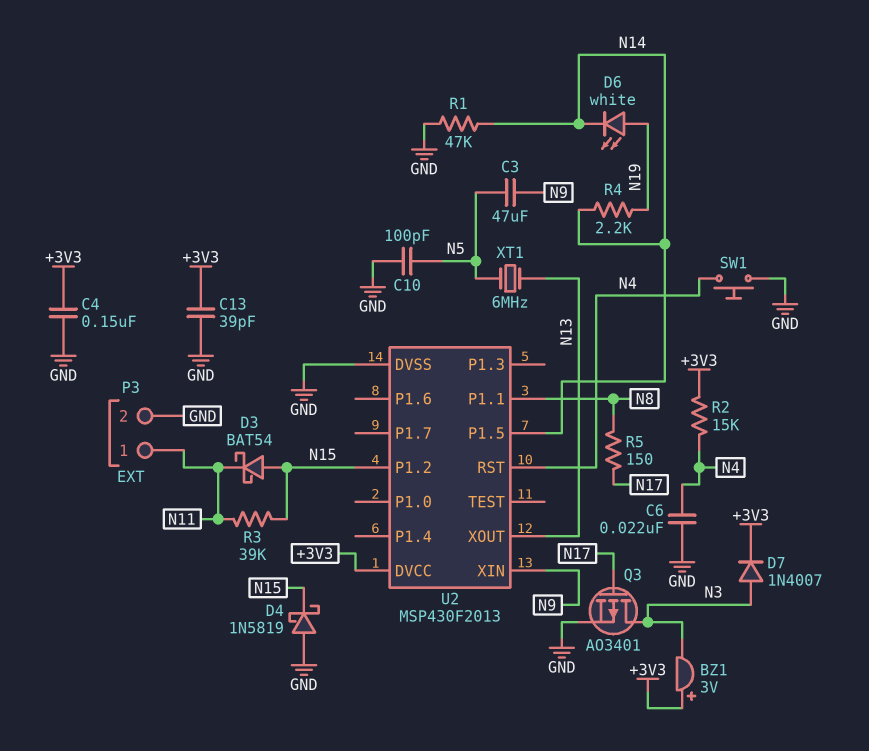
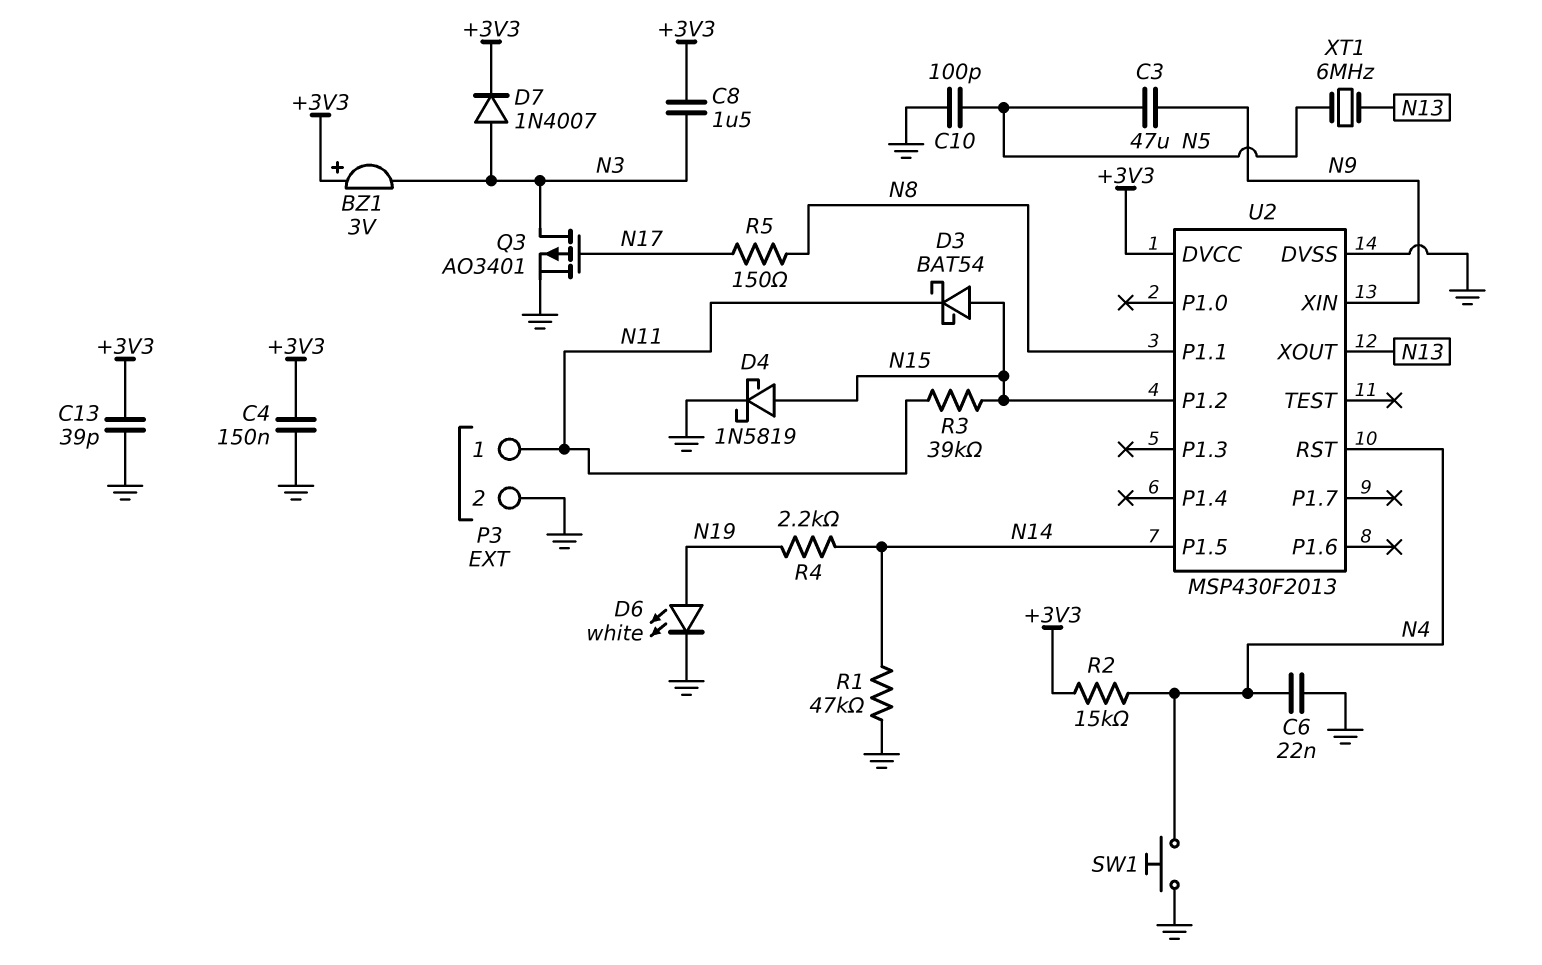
C8: none -> 1.5uF (+3V3, N3)
D4: schottky 1N5819 (A GND, K N15) -> schottky 1N5819 (A N15, K GND)
D6: LED white (A N19, K N14) -> LED white (A N19, K GND)

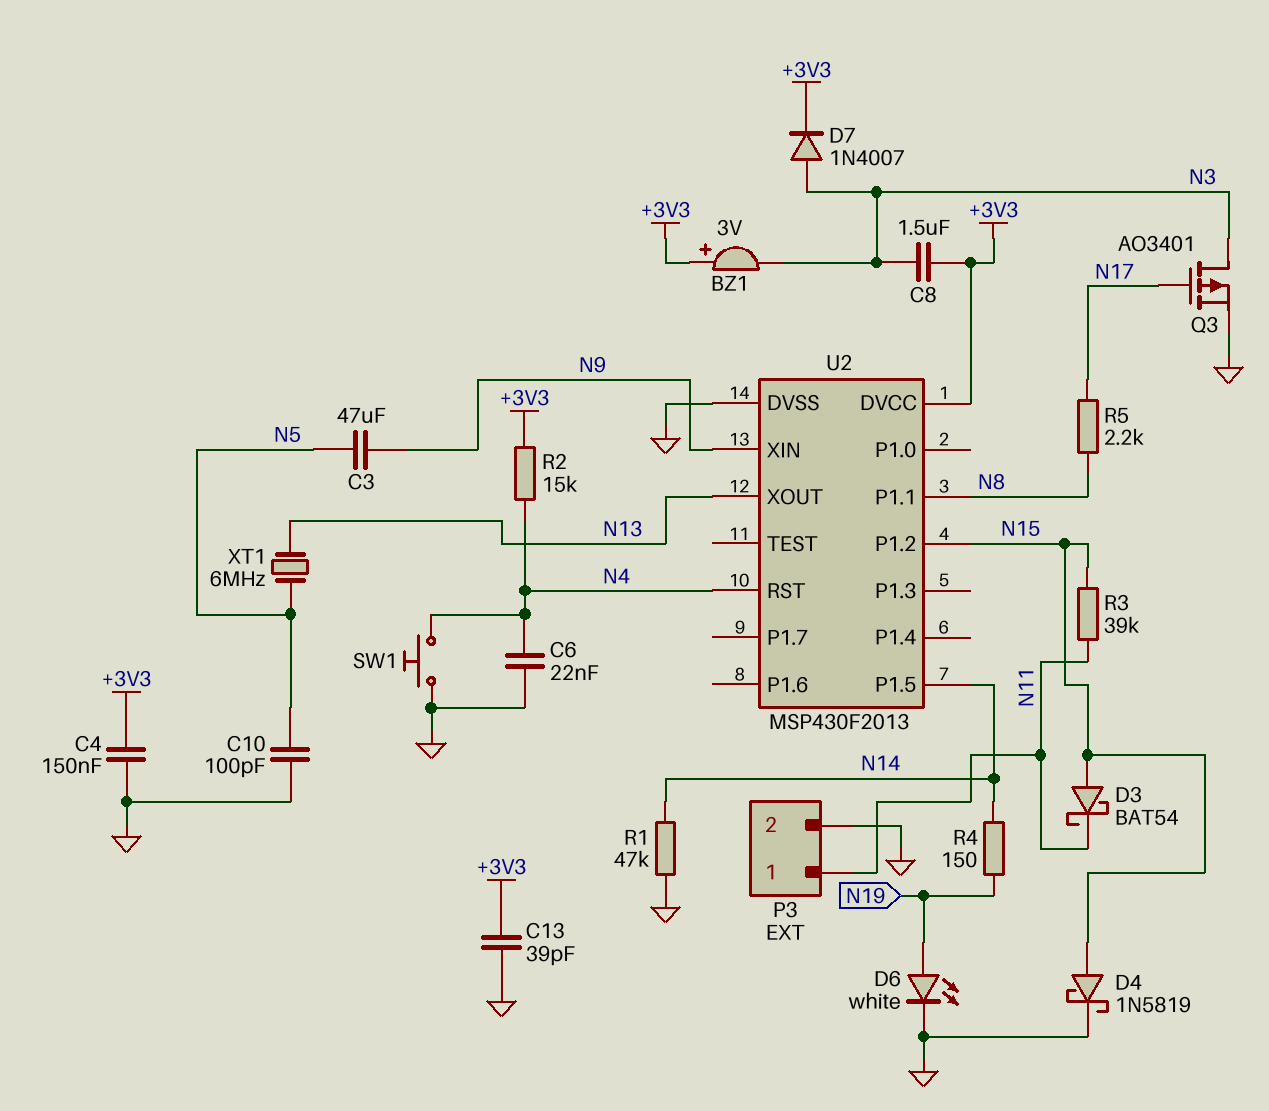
R4: 2.2k (N14, N19) -> 150 (N14, N19)
R5: 150 (N8, N17) -> 2.2k (N8, N17)

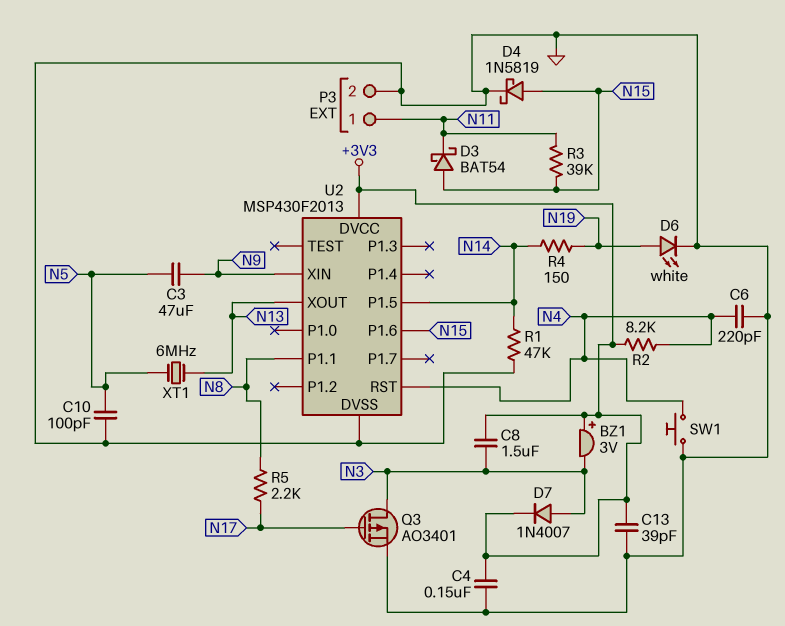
C6: 22nF (GND, N4) -> 220pF (GND, N4)
R2: 15k (+3V3, N4) -> 8.2k (+3V3, N4)
U2 pin P1.2: N15 -> none
U2 pin P1.6: none -> N15

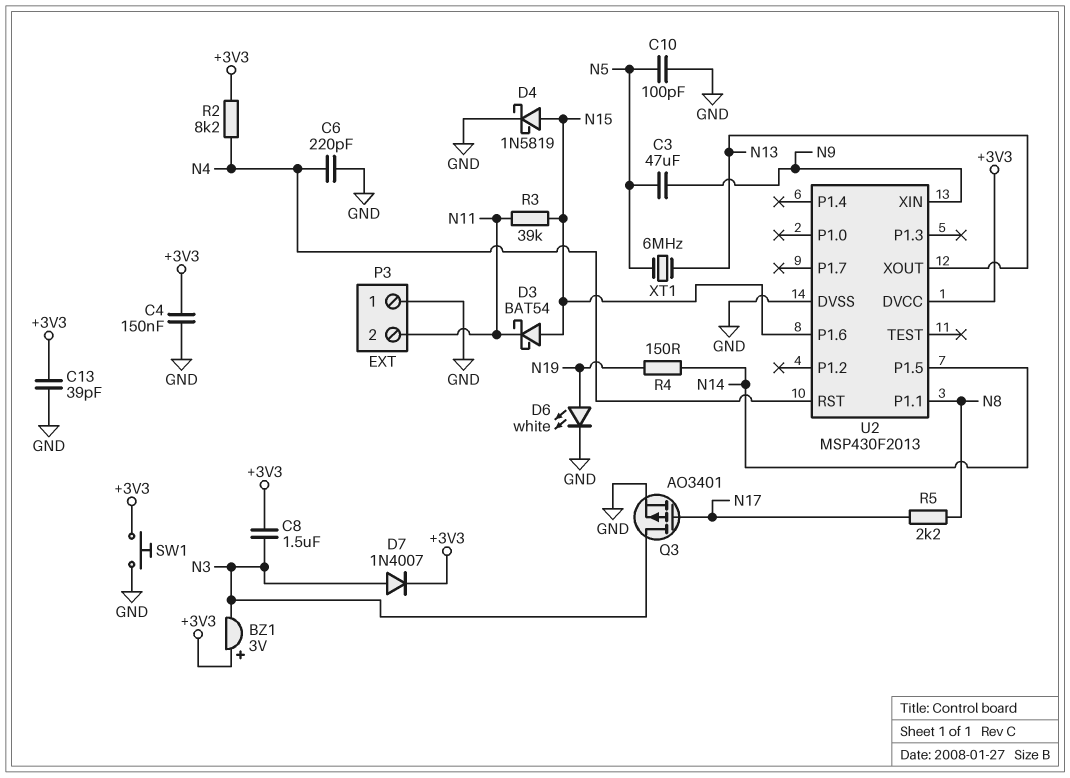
P3 pin 1: N11 -> GND
P3 pin 2: GND -> N11
R1: 47k (GND, N14) -> none
SW1: button (GND, N4) -> button (+3V3, GND)

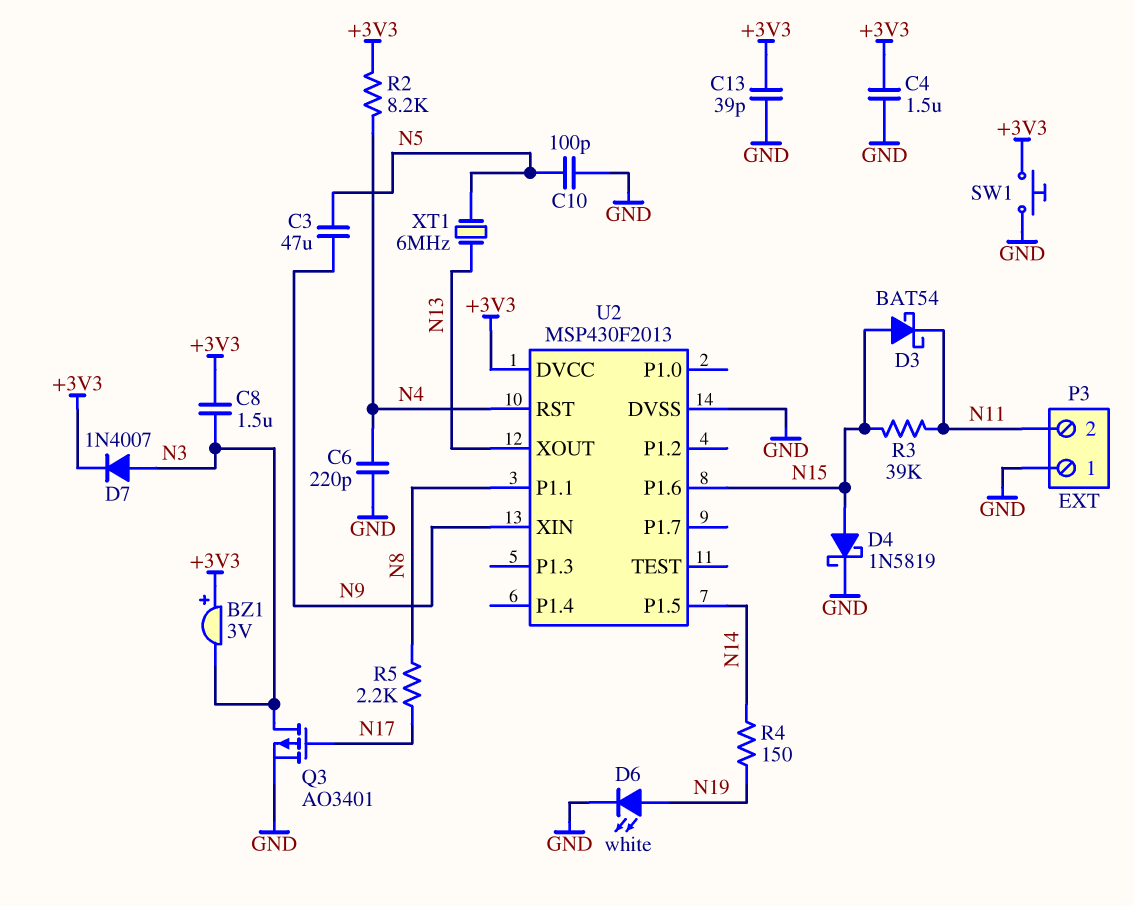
C4: 150nF (+3V3, GND) -> 1.5uF (+3V3, GND)

